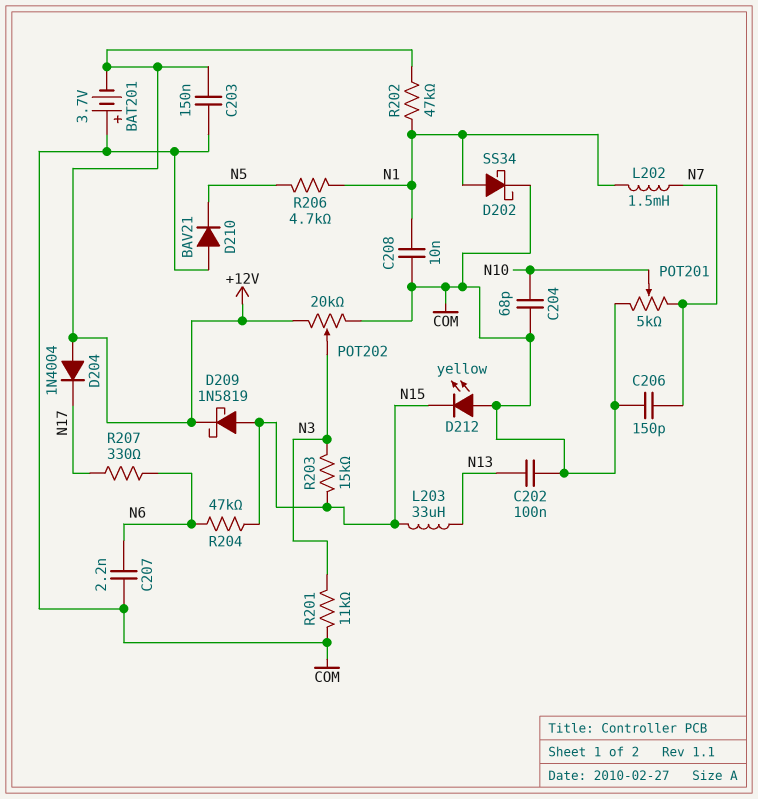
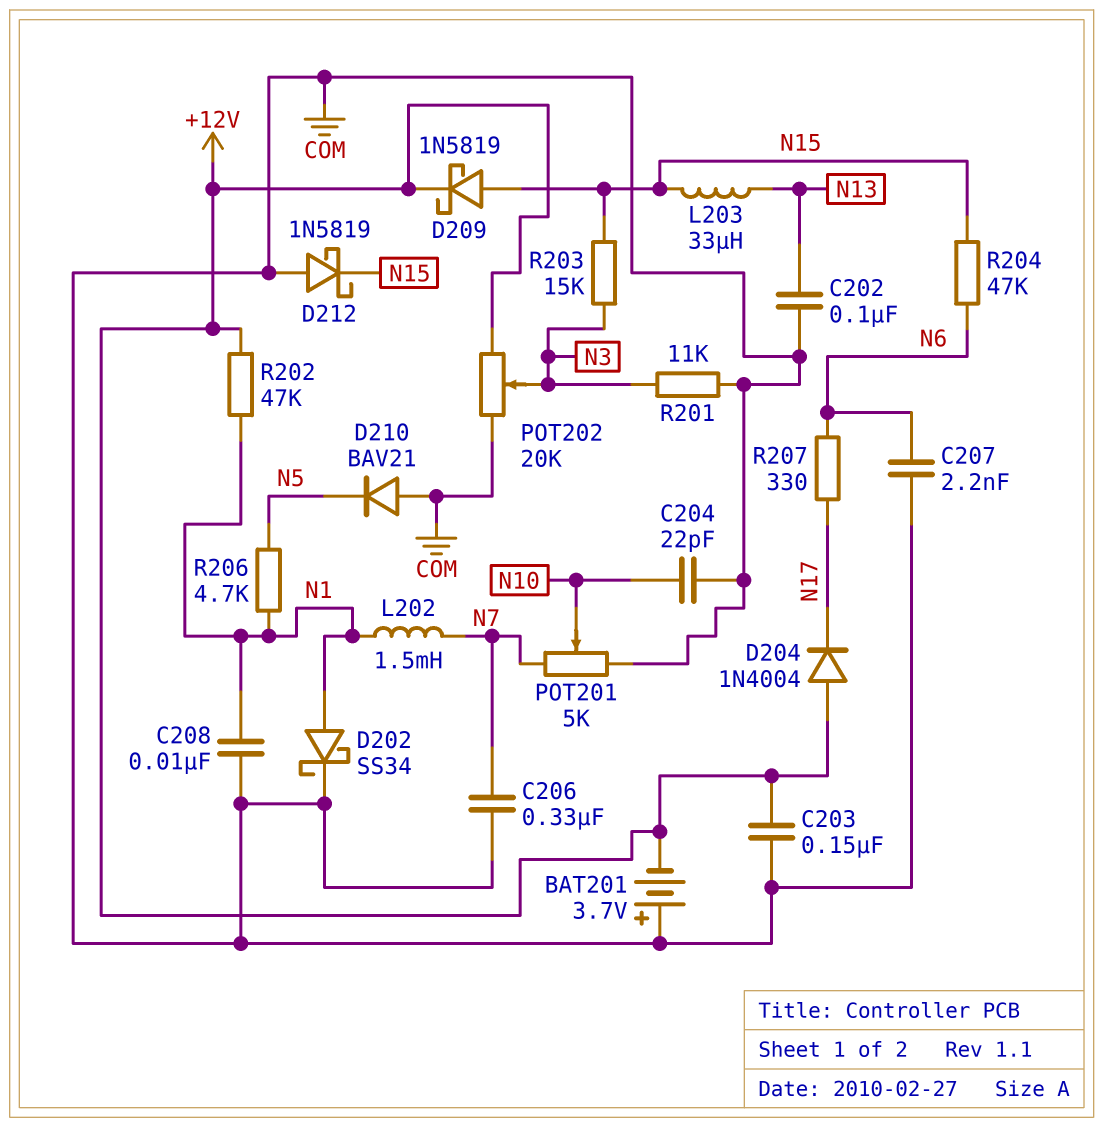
C204: 68pF (COM, N10) -> 22pF (COM, N10)
C206: 150pF (COM, N7) -> 330nF (COM, N7)
D212: LED yellow (A COM, K N15) -> schottky 1N5819 (A COM, K N15)

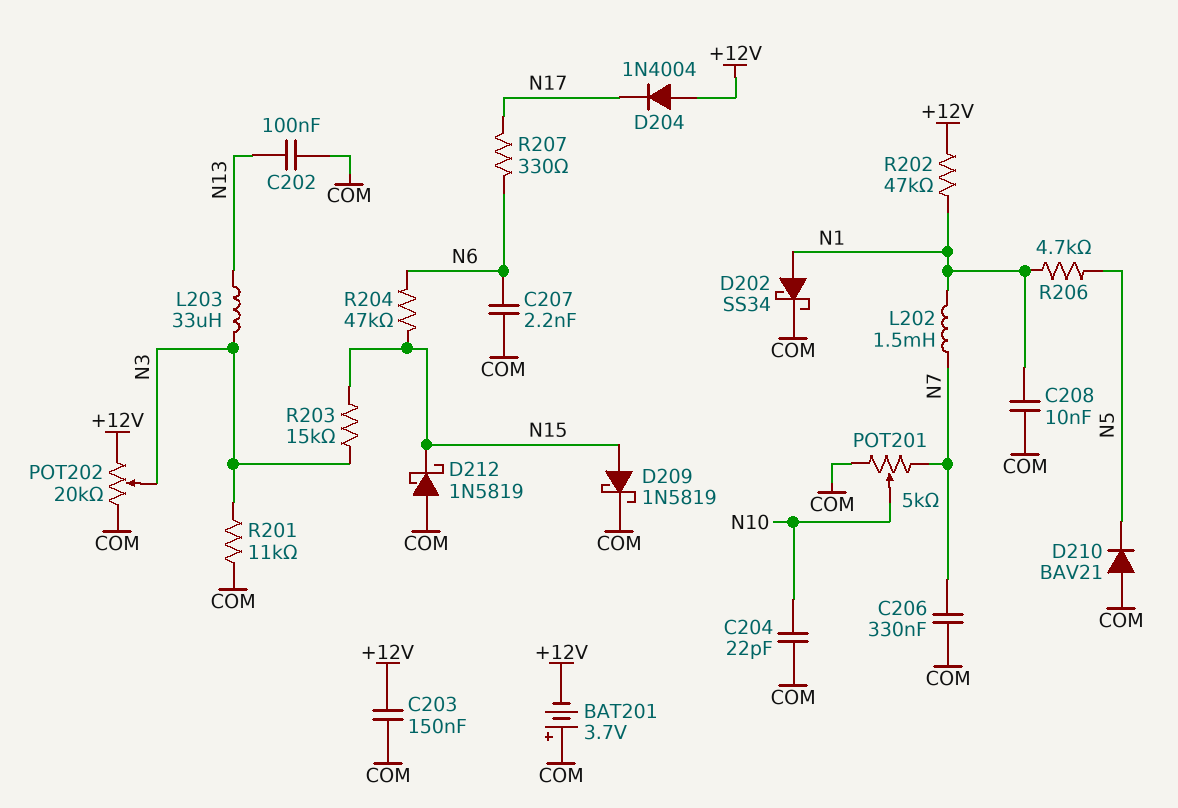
D209: schottky 1N5819 (A N15, K +12V) -> schottky 1N5819 (A N15, K COM)
L203: 33uH (N13, N15) -> 33uH (N3, N13)

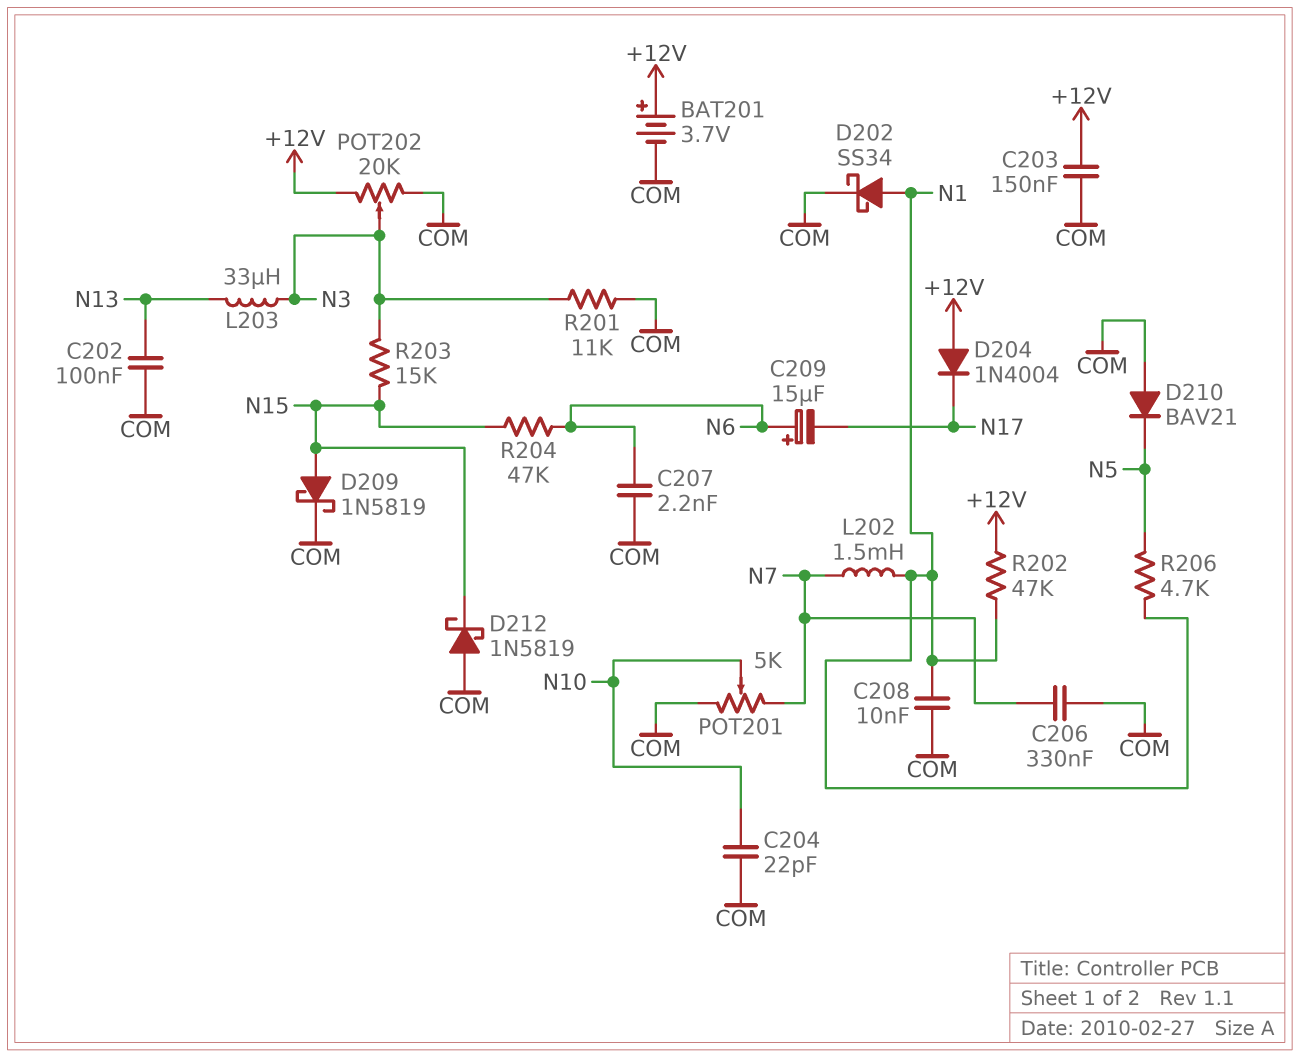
BAT201: 3.7V (plus COM, minus +12V) -> 3.7V (plus +12V, minus COM)
C209: none -> 15uF (plus N6, minus N17)
R207: 330 (N6, N17) -> none

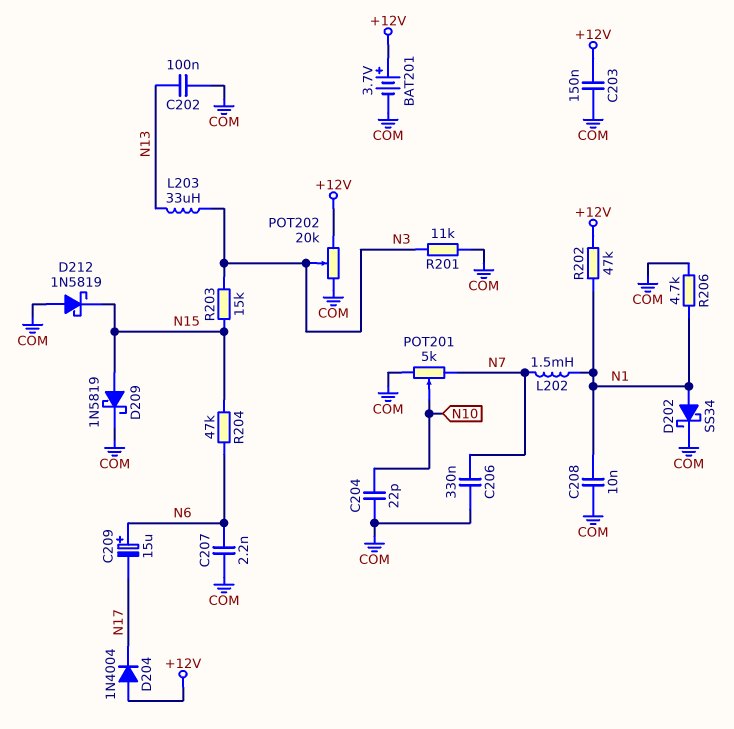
D210: diode BAV21 (A COM, K N5) -> none
R206: 4.7k (N1, N5) -> 4.7k (COM, N1)

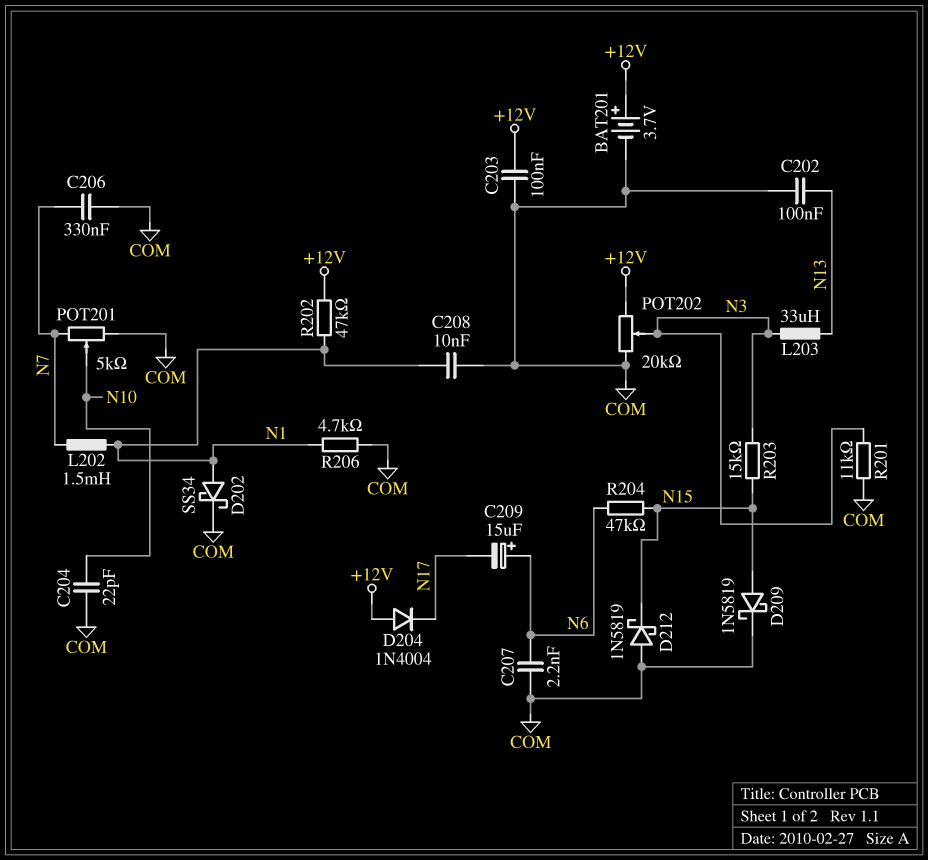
C203: 150nF (+12V, COM) -> 100nF (+12V, COM)

